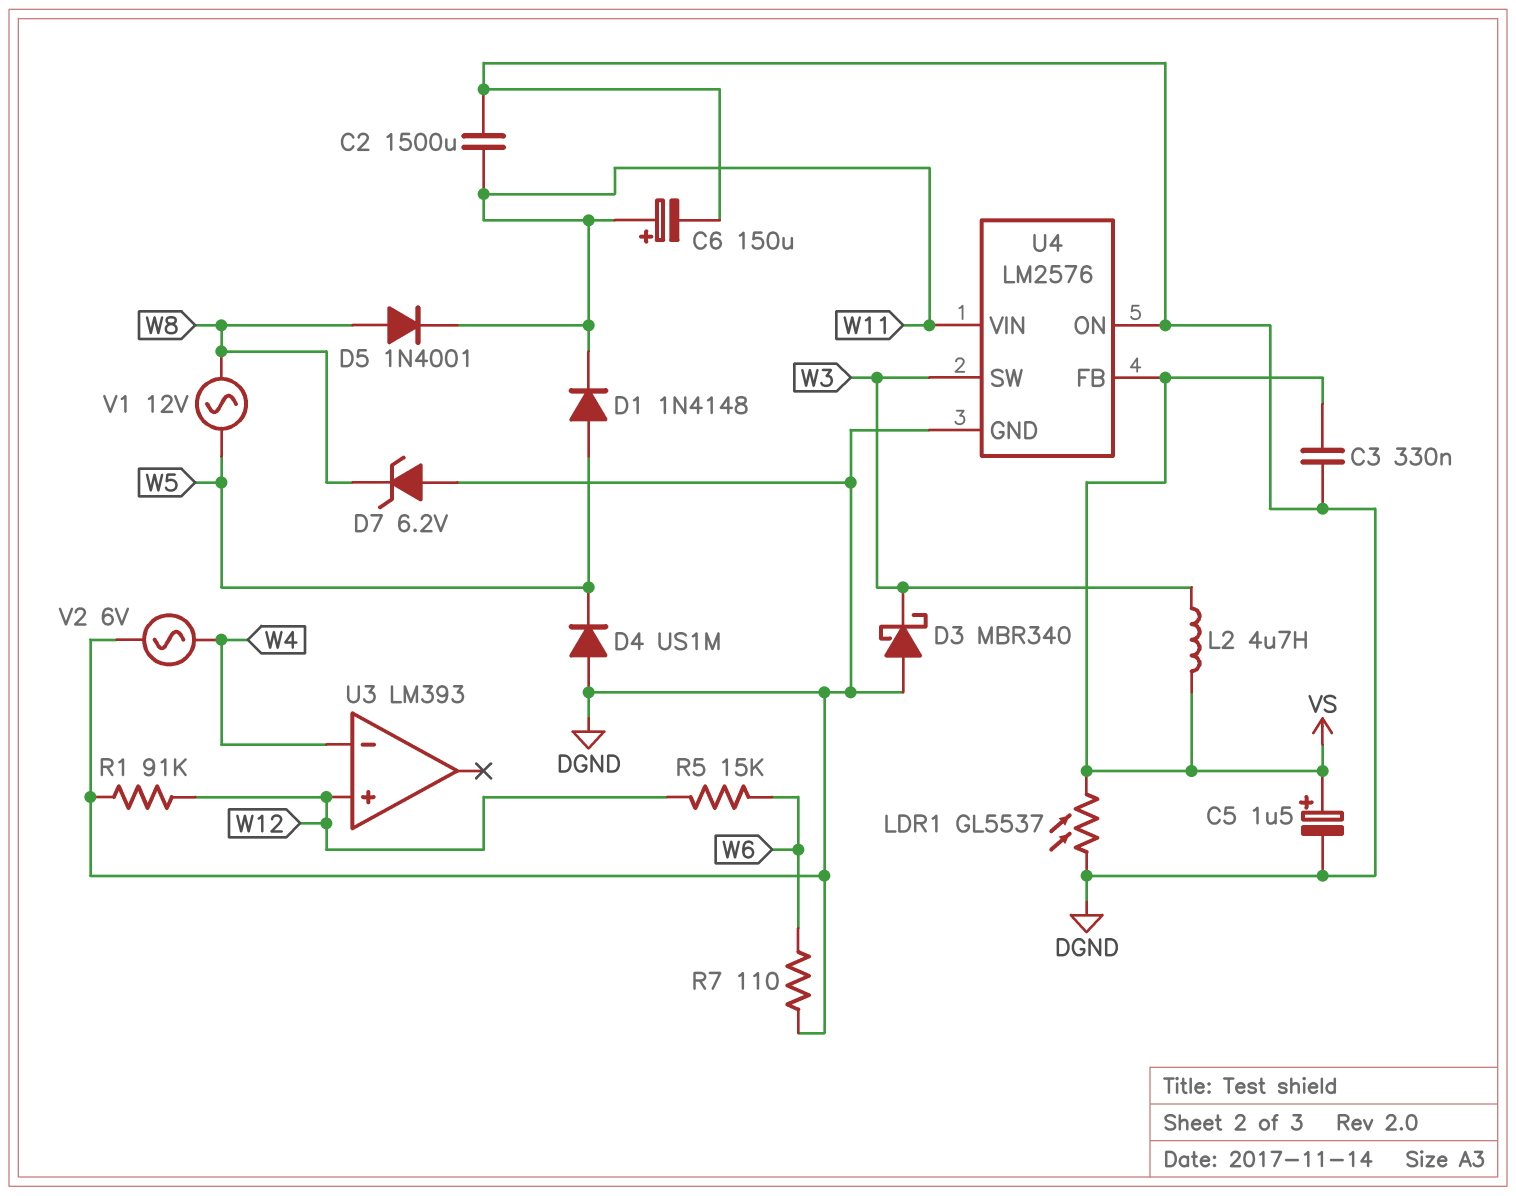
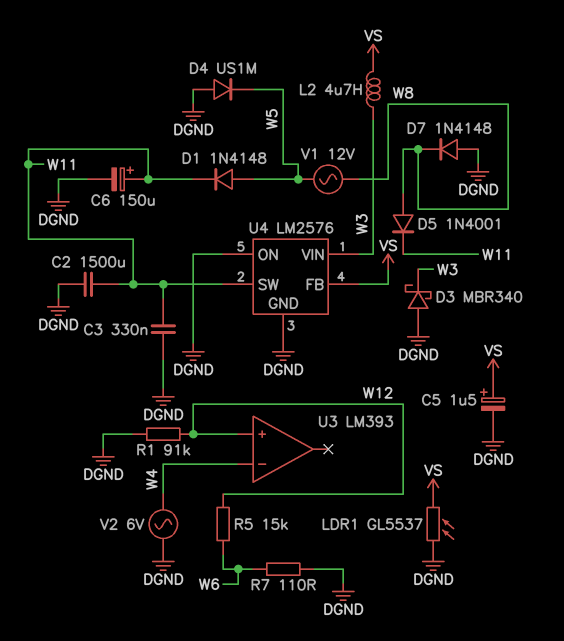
C3: 330nF (DGND, VS) -> 330nF (DGND, W11)
D7: zener 6.2V (A DGND, K W8) -> diode 1N4148 (A DGND, K W8)
U4 pin SW: W3 -> W11
U4 pin VIN: W11 -> W3

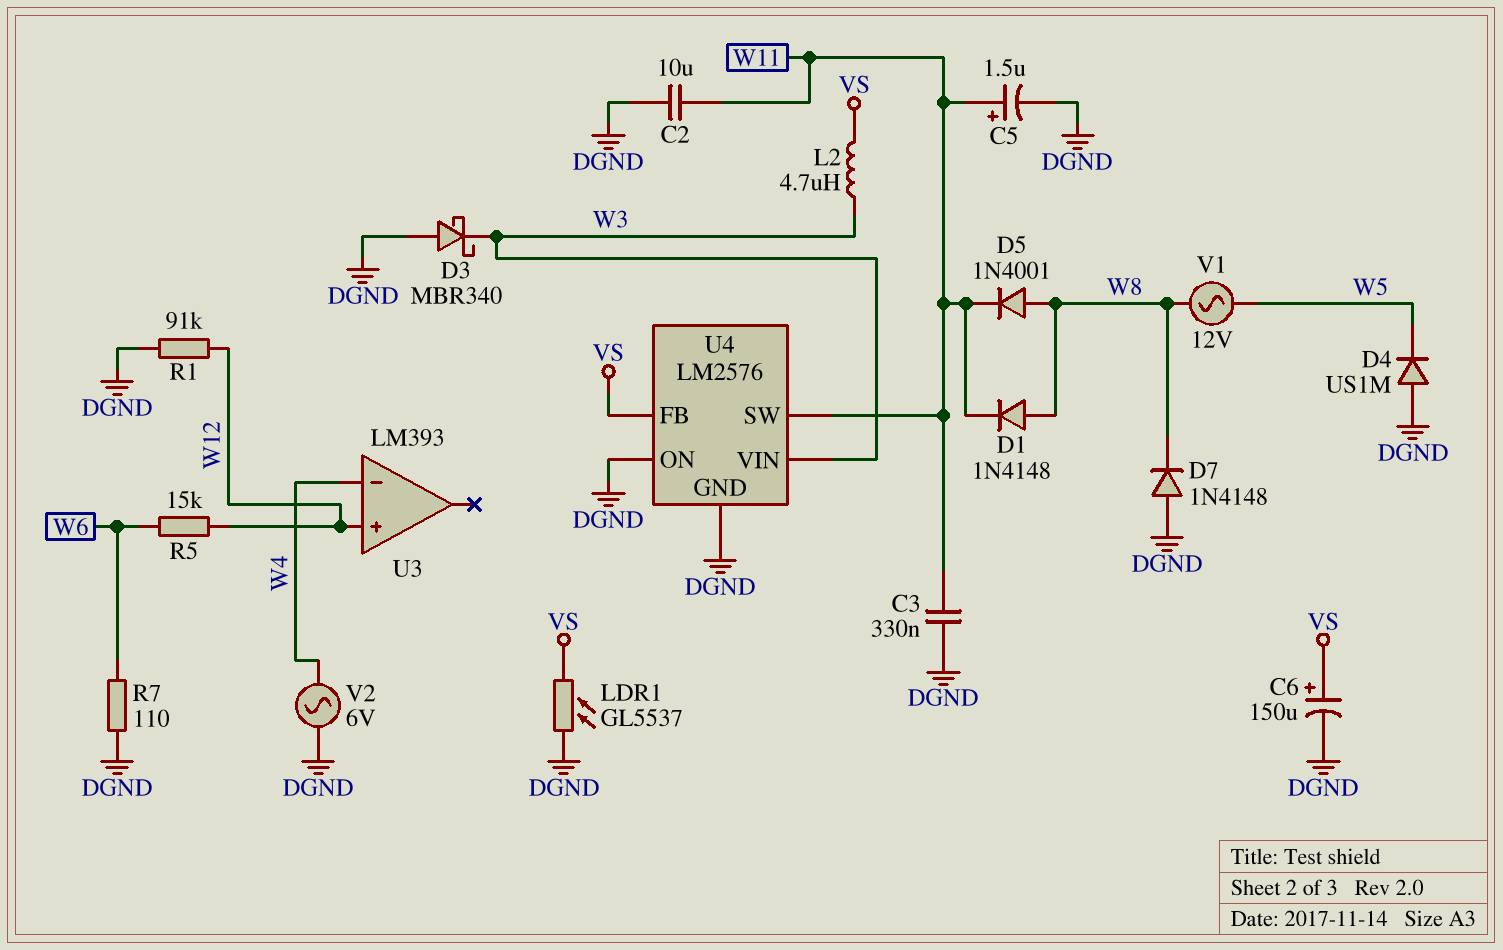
C2: 1500uF (DGND, W11) -> 10uF (DGND, W11)
C5: 1.5uF (plus VS, minus DGND) -> 1.5uF (plus W11, minus DGND)
C6: 150uF (plus W11, minus DGND) -> 150uF (plus VS, minus DGND)
D1: diode 1N4148 (A W5, K W11) -> diode 1N4148 (A W8, K W11)

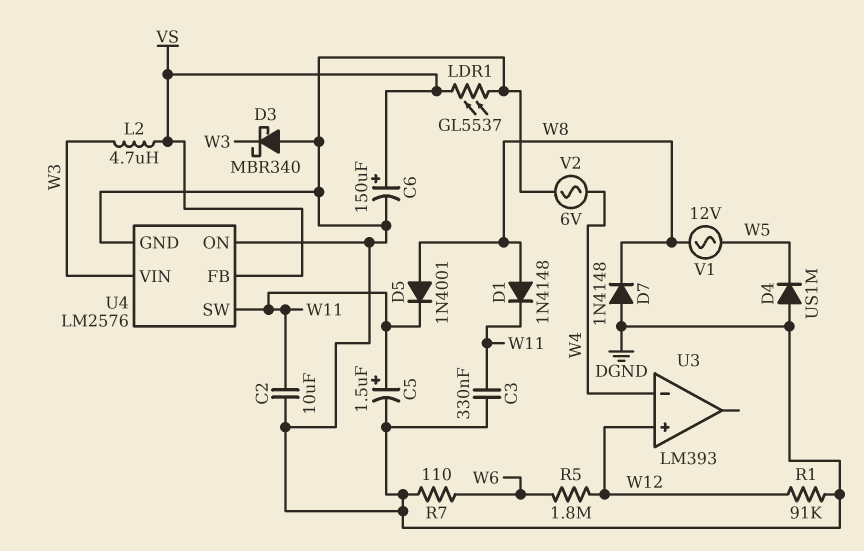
R5: 15k (W6, W12) -> 1.8M (W6, W12)

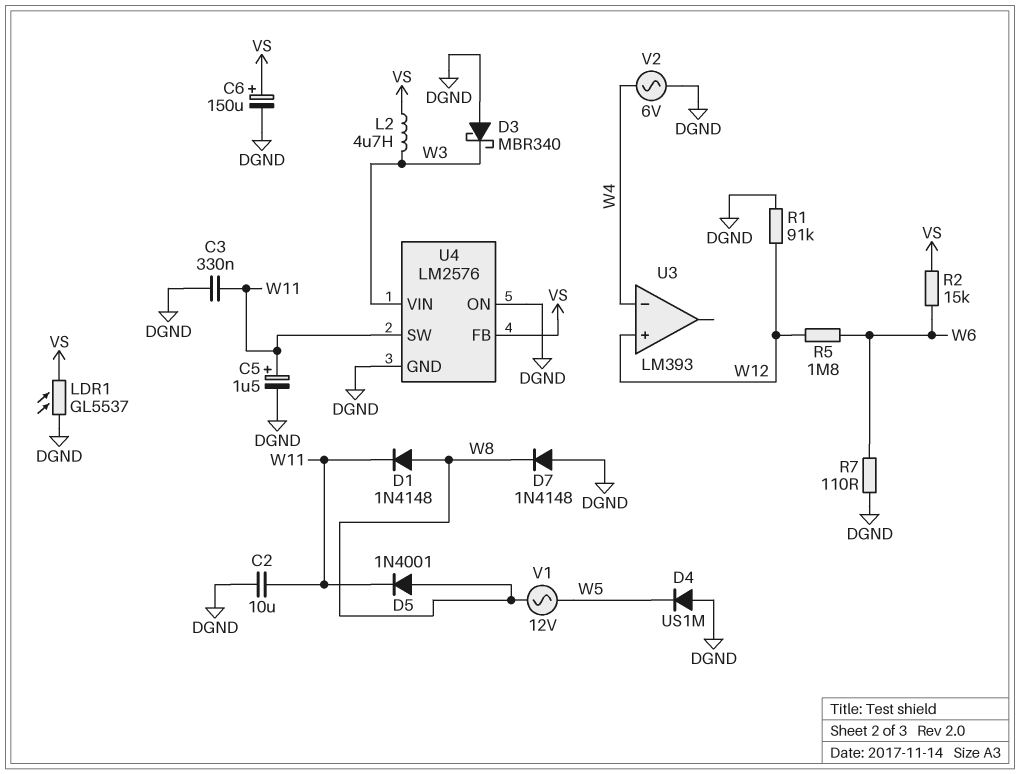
R2: none -> 15k (VS, W6)

